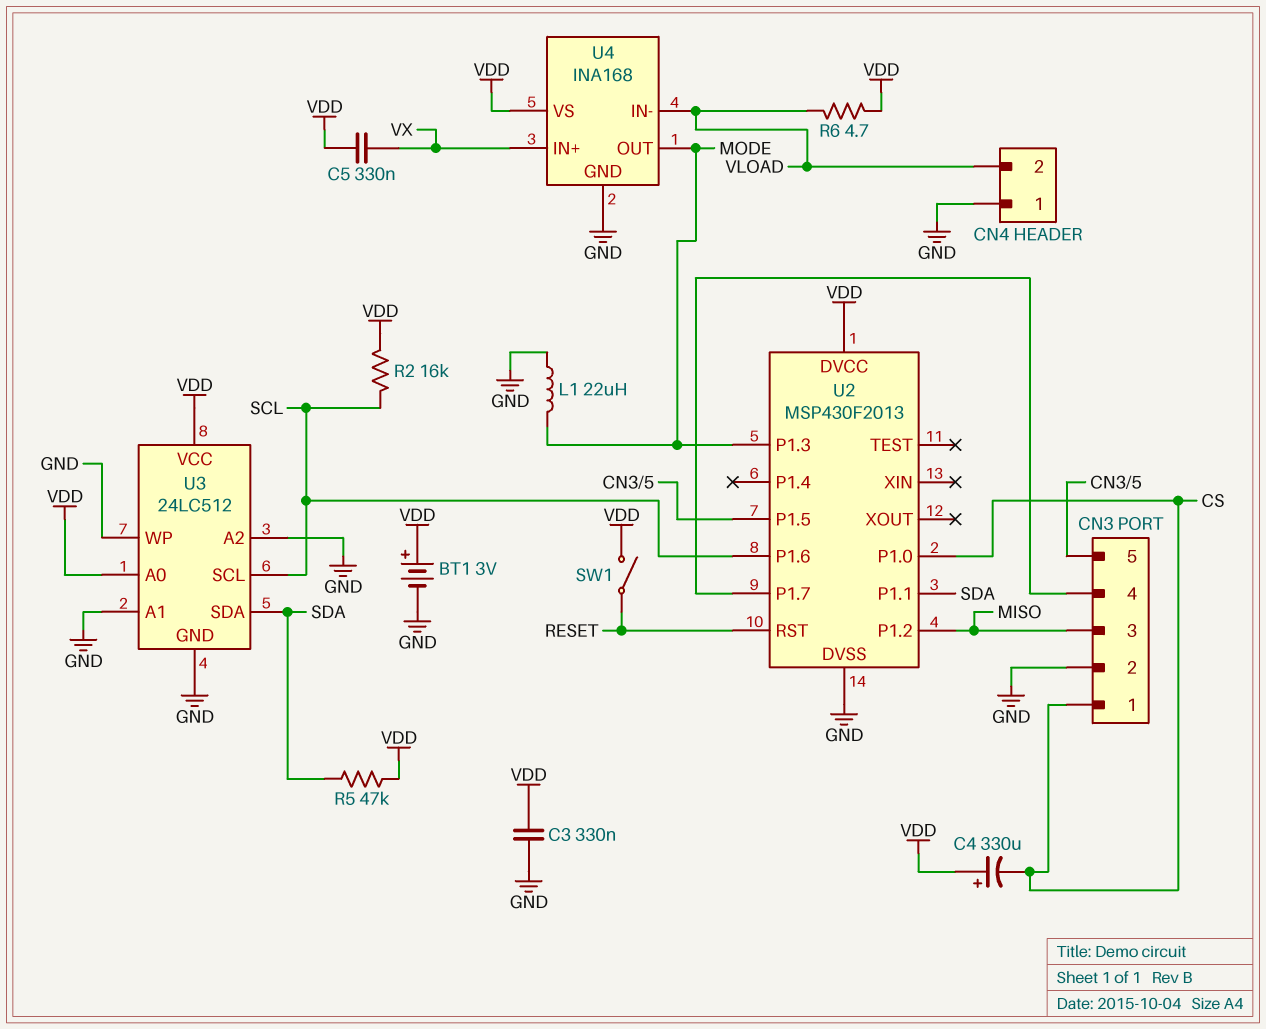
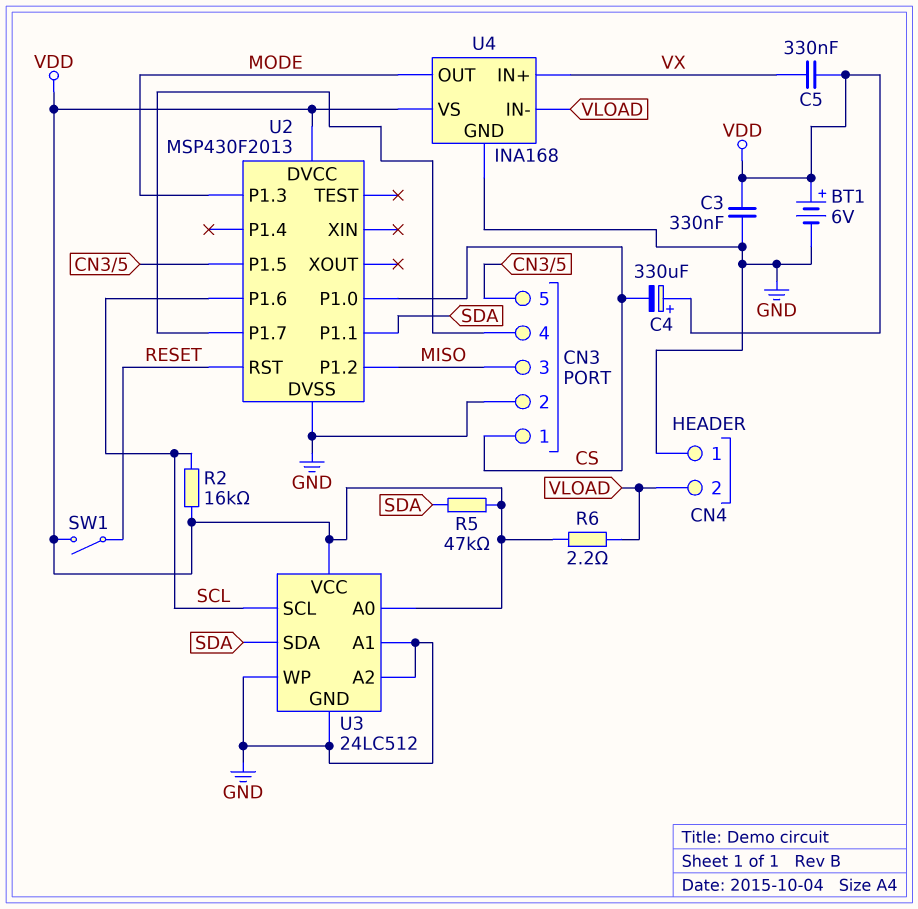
BT1: 3V (plus VDD, minus GND) -> 6V (plus VDD, minus GND)
L1: 22uH (GND, MODE) -> none
R6: 4.7 (VDD, VLOAD) -> 2.2 (VDD, VLOAD)

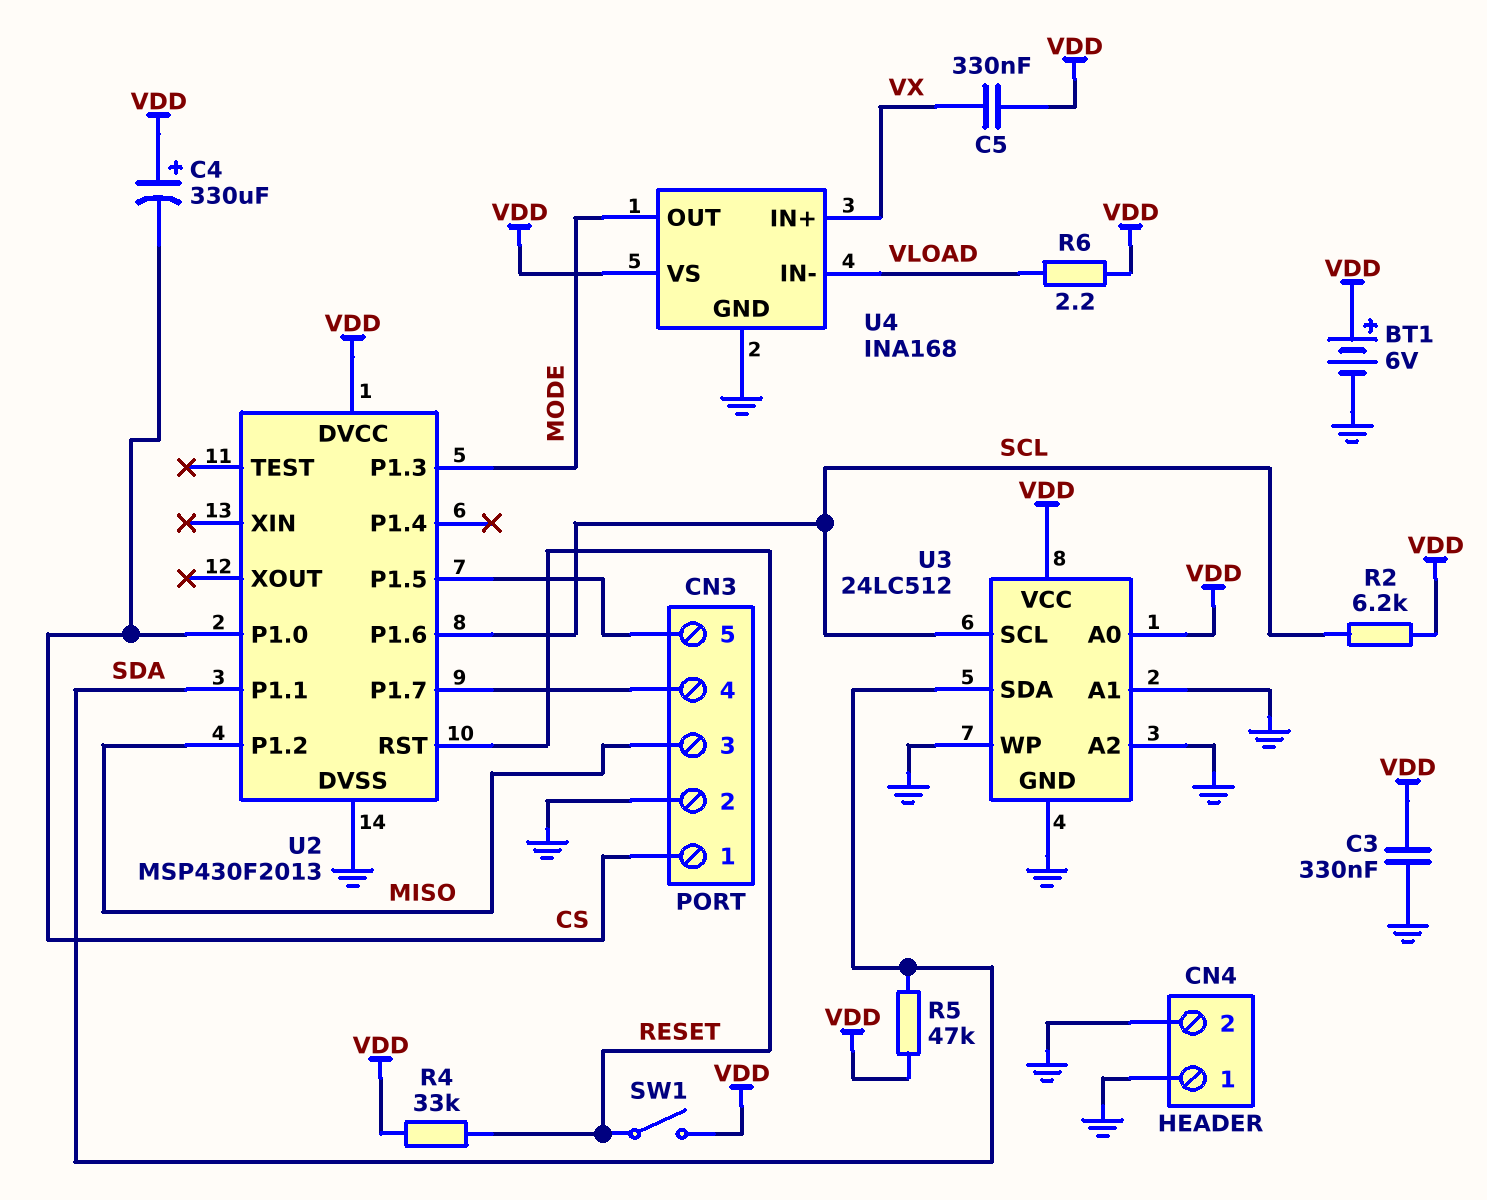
CN4 pin 2: VLOAD -> GND
R2: 16k (SCL, VDD) -> 6.2k (SCL, VDD)
R4: none -> 33k (RESET, VDD)

